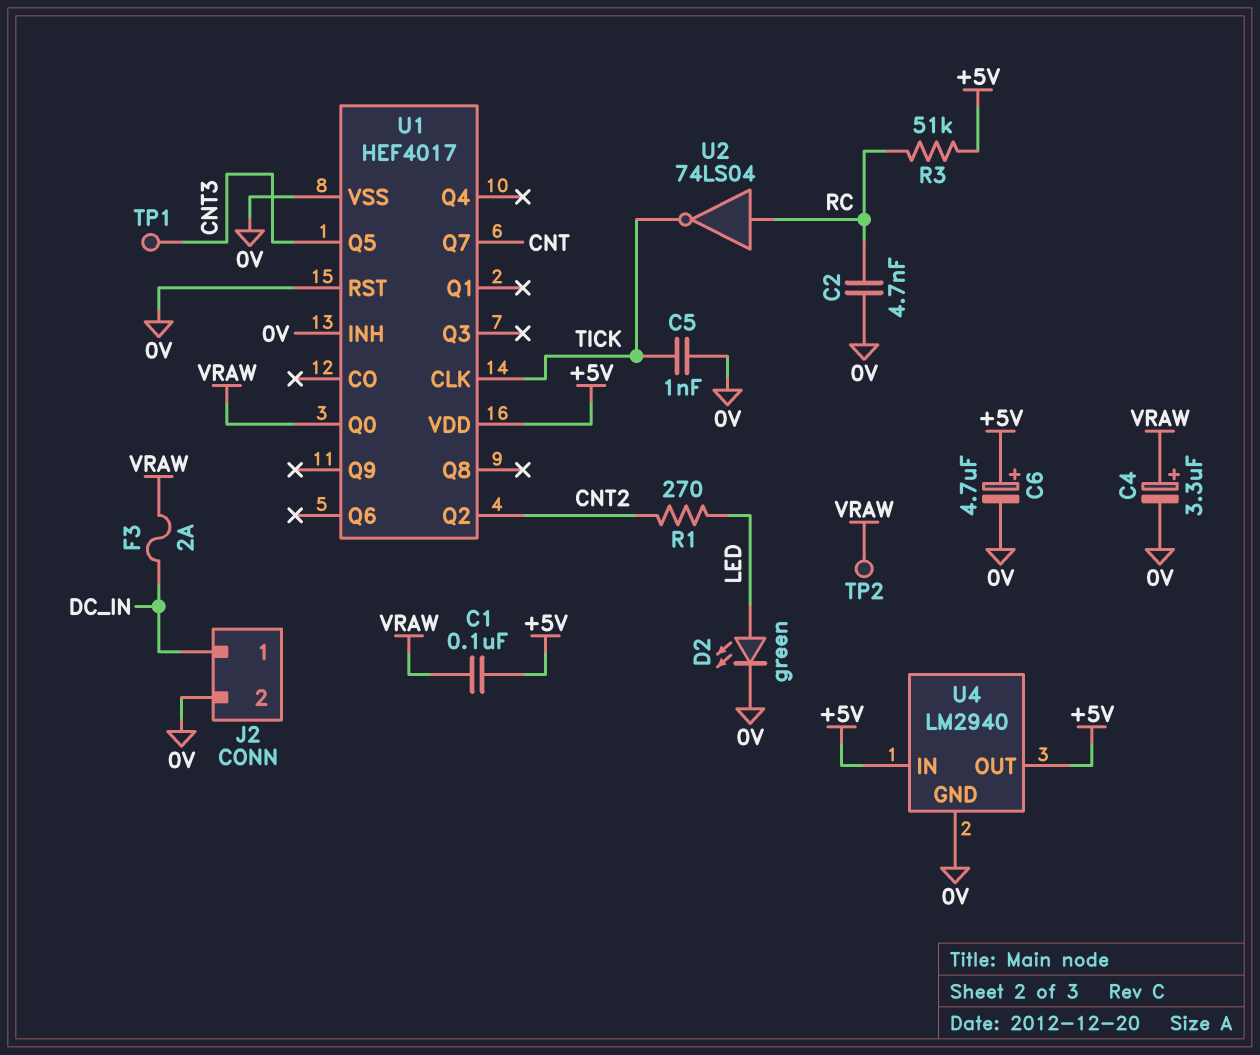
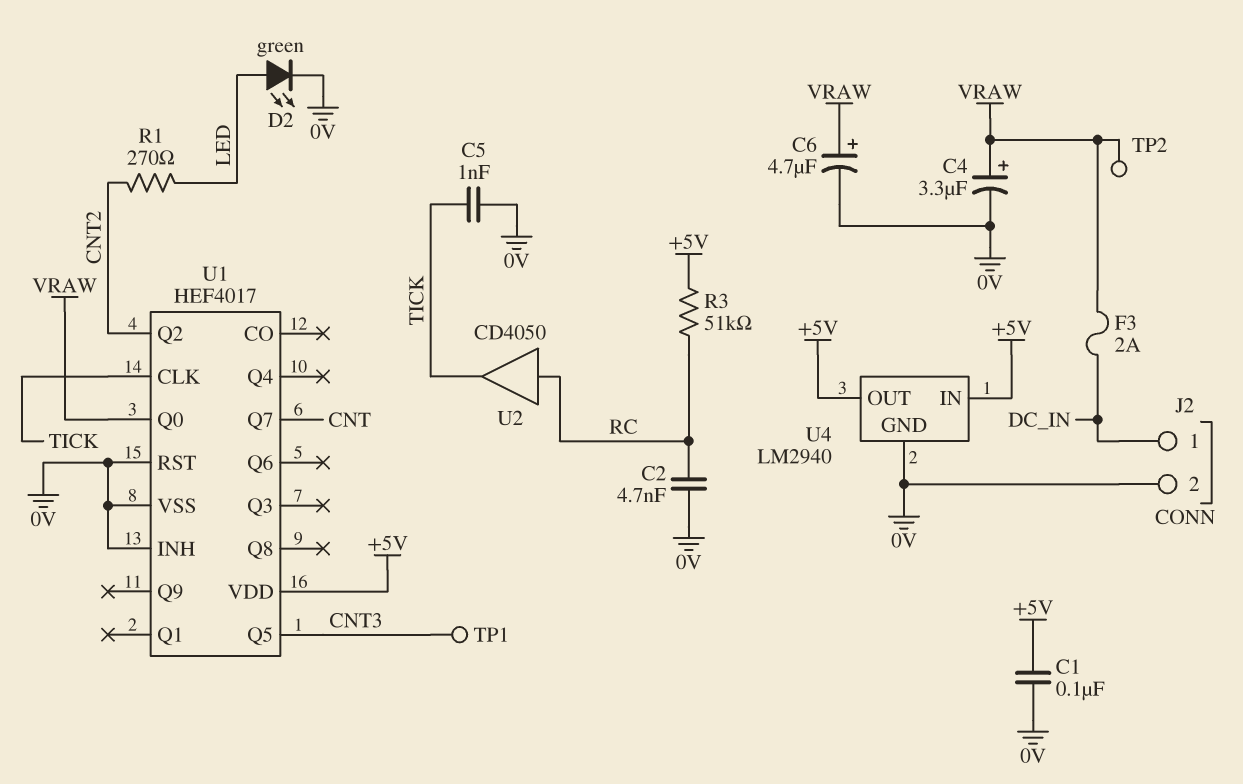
C1: 100nF (+5V, VRAW) -> 100nF (+5V, 0V)
C6: 4.7uF (plus +5V, minus 0V) -> 4.7uF (plus VRAW, minus 0V)
U2: NOT 74LS04 (in RC, out TICK) -> buffer CD4050 (in RC, out TICK)

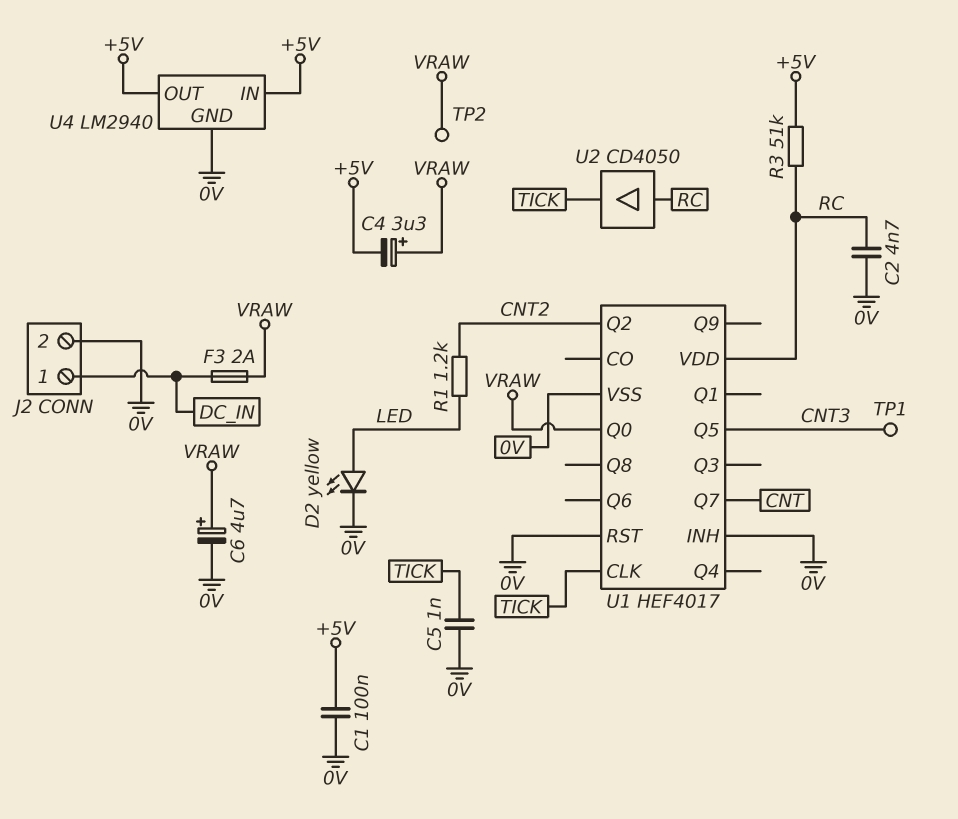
C4: 3.3uF (plus VRAW, minus 0V) -> 3.3uF (plus VRAW, minus +5V)
D2: LED green (A LED, K 0V) -> LED yellow (A LED, K 0V)
R1: 270 (CNT2, LED) -> 1.2k (CNT2, LED)
U1 pin VDD: +5V -> RC

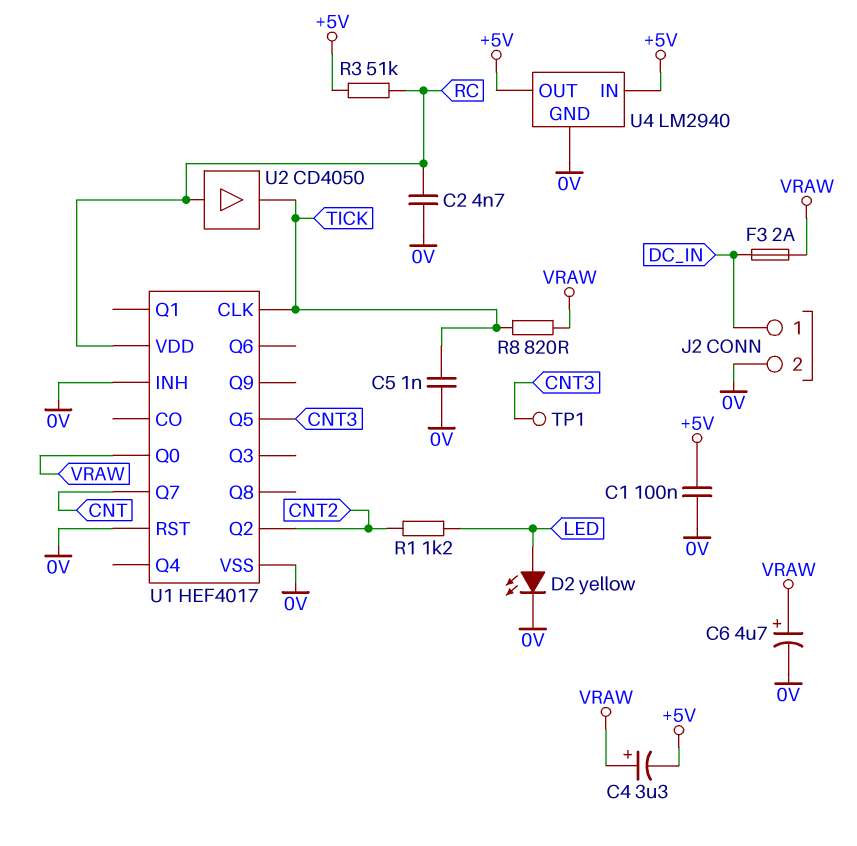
R8: none -> 820 (TICK, VRAW)
TP2: test point (VRAW) -> none

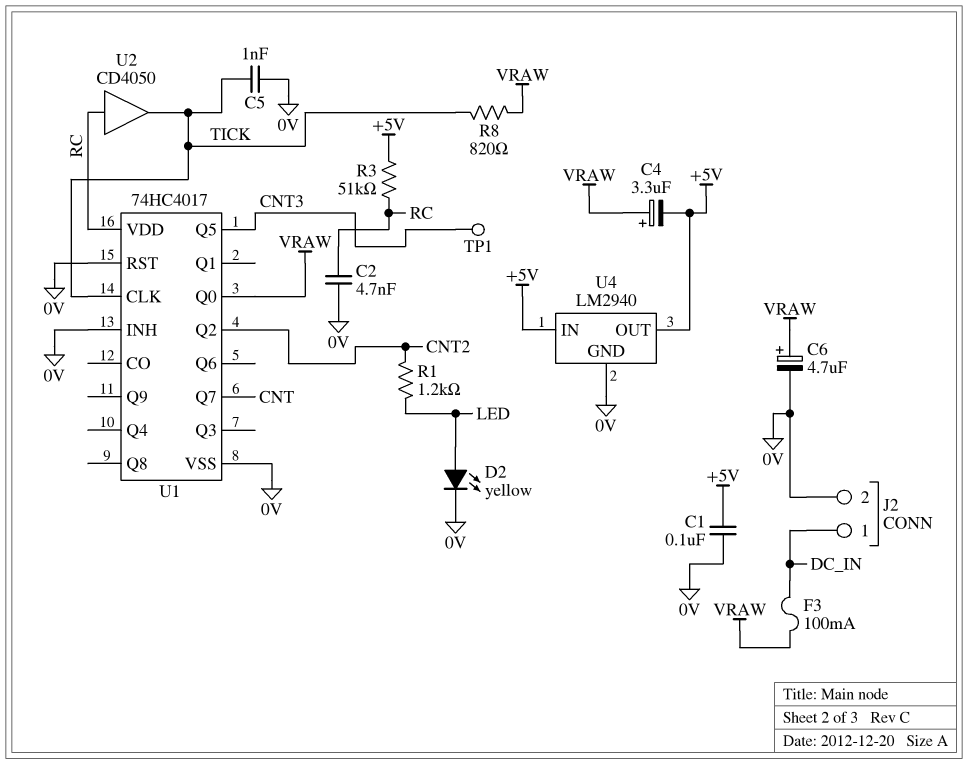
F3: 2A (DC_IN, VRAW) -> 100mA (DC_IN, VRAW)
U1: HEF4017 -> 74HC4017

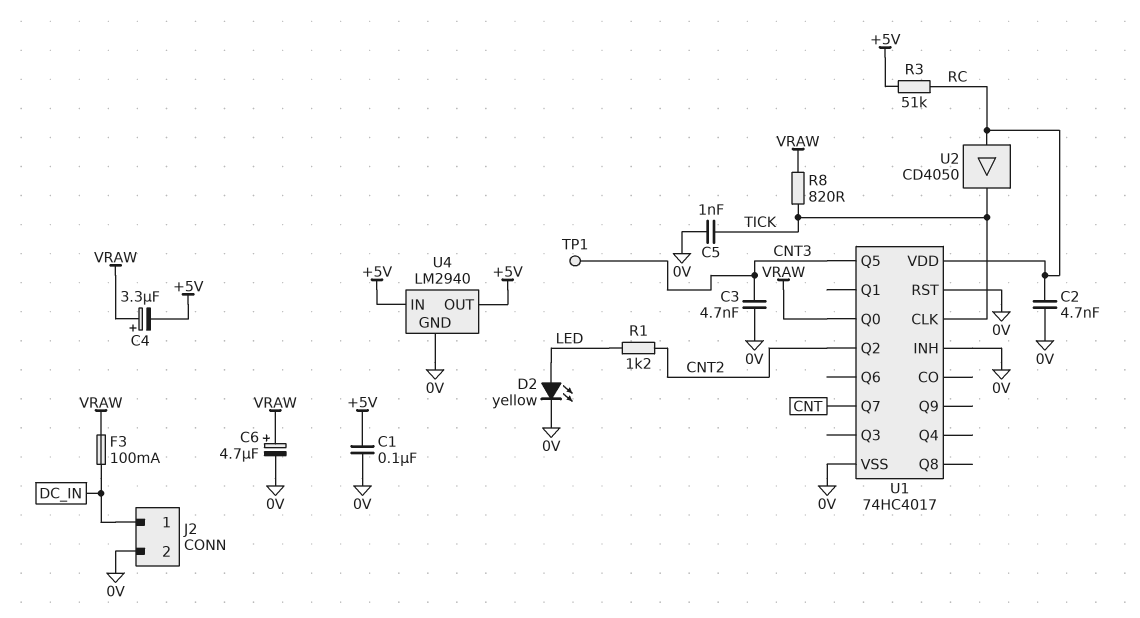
C3: none -> 4.7nF (0V, CNT3)

